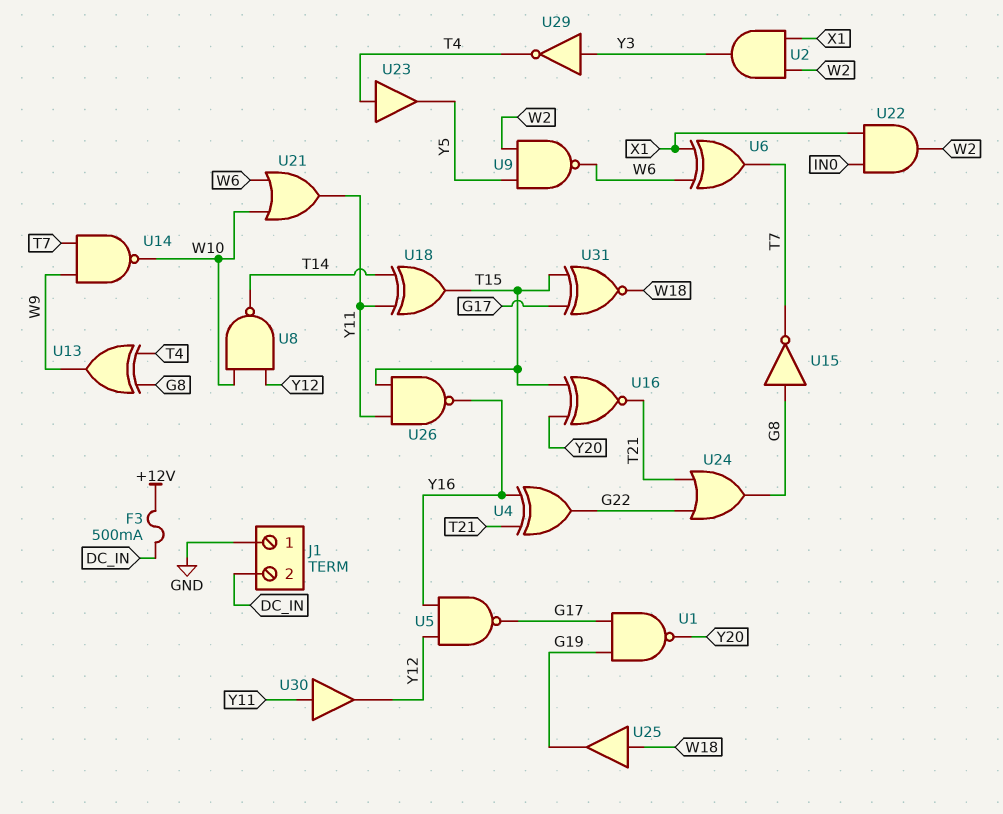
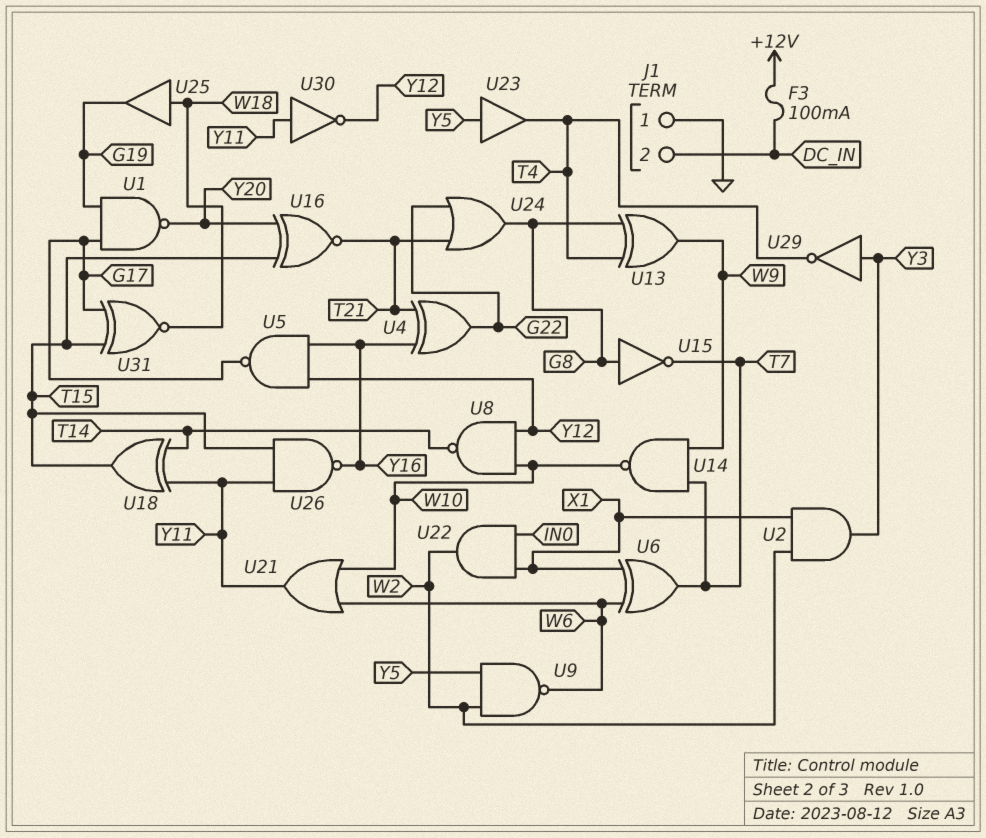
F3: 500mA (+12V, DC_IN) -> 100mA (+12V, DC_IN)
U23: buffer (in T4, out Y5) -> buffer (in Y5, out T4)
U30: buffer (in Y11, out Y12) -> NOT (in Y11, out Y12)

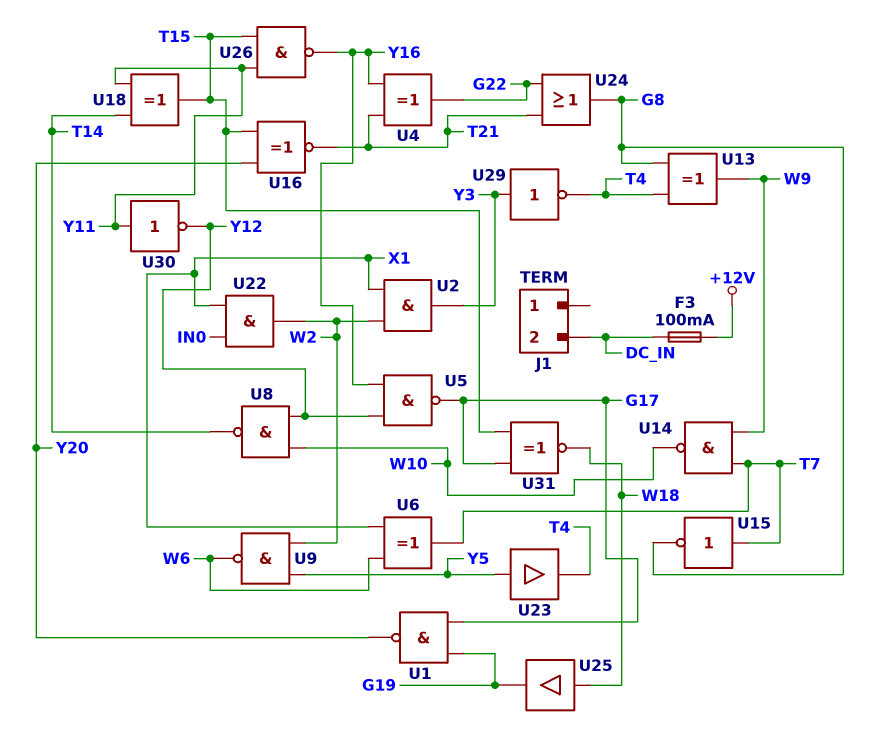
J1 pin 1: GND -> none
U15: NOT (in G8, out T7) -> NOT (in T7, out G8)
U21: OR (in W6, in W10, out Y11) -> none

